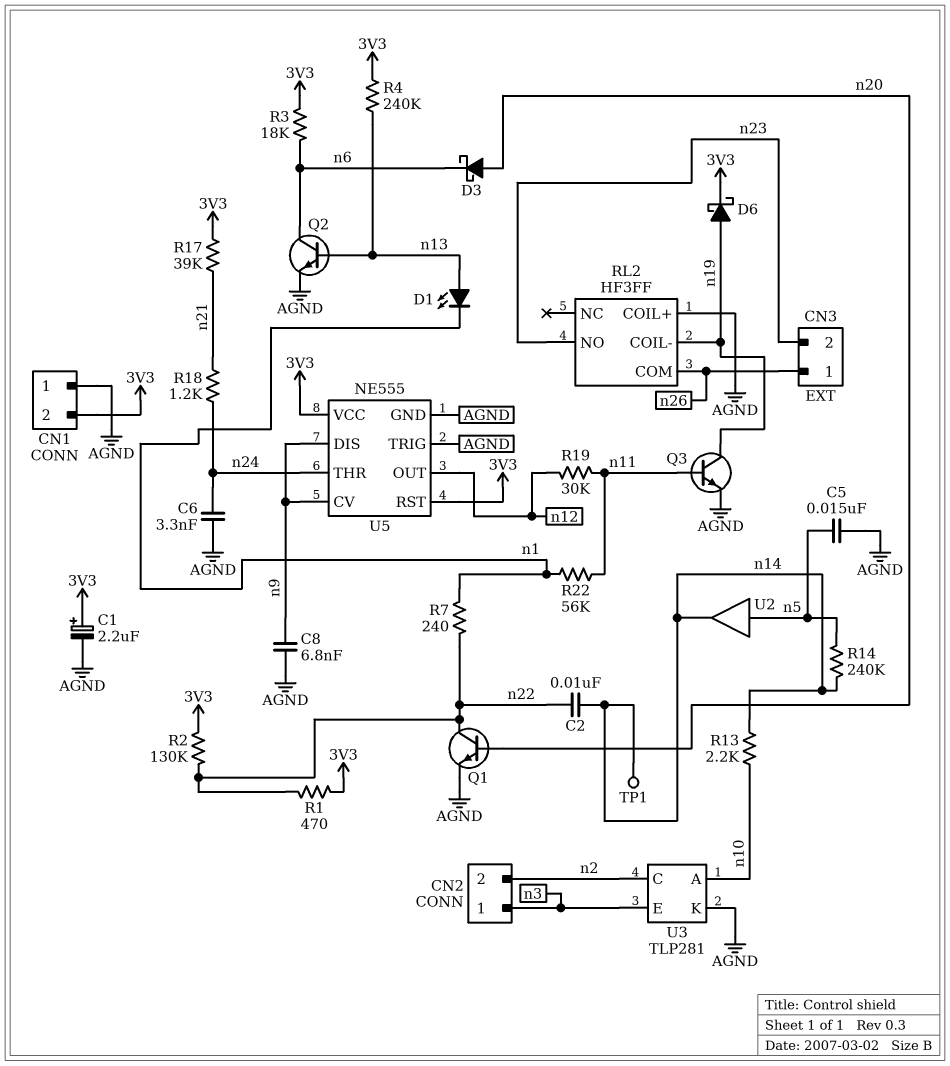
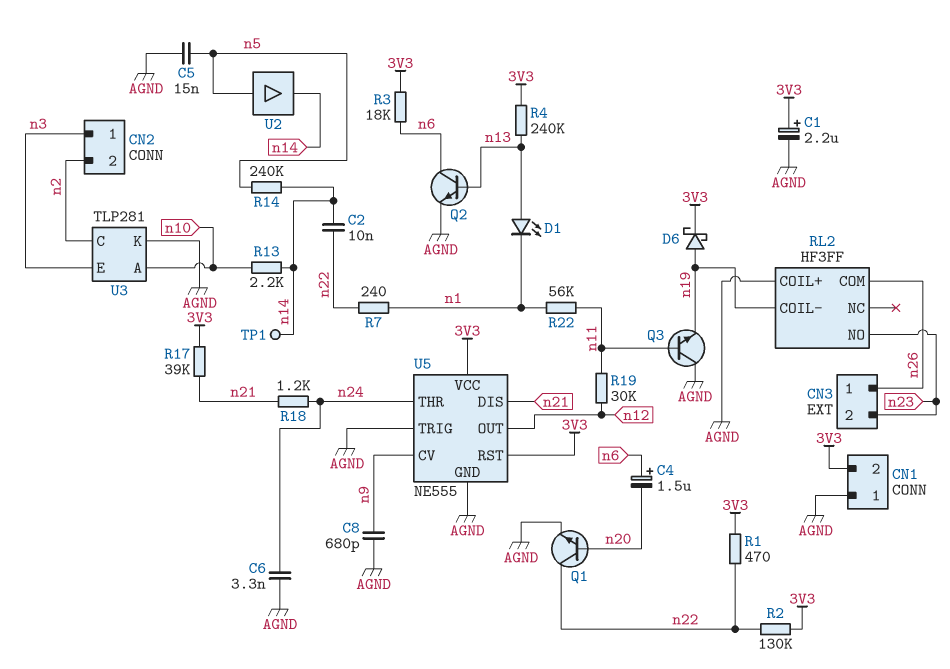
C4: none -> 1.5uF (plus n6, minus n20)
C8: 6.8nF (AGND, n9) -> 680pF (AGND, n9)
D3: schottky (A n20, K n6) -> none
Q3: NPN (B n11, C n19, E AGND) -> NPN (B n11, C AGND, E n19)
U5 pin DIS: n9 -> n21

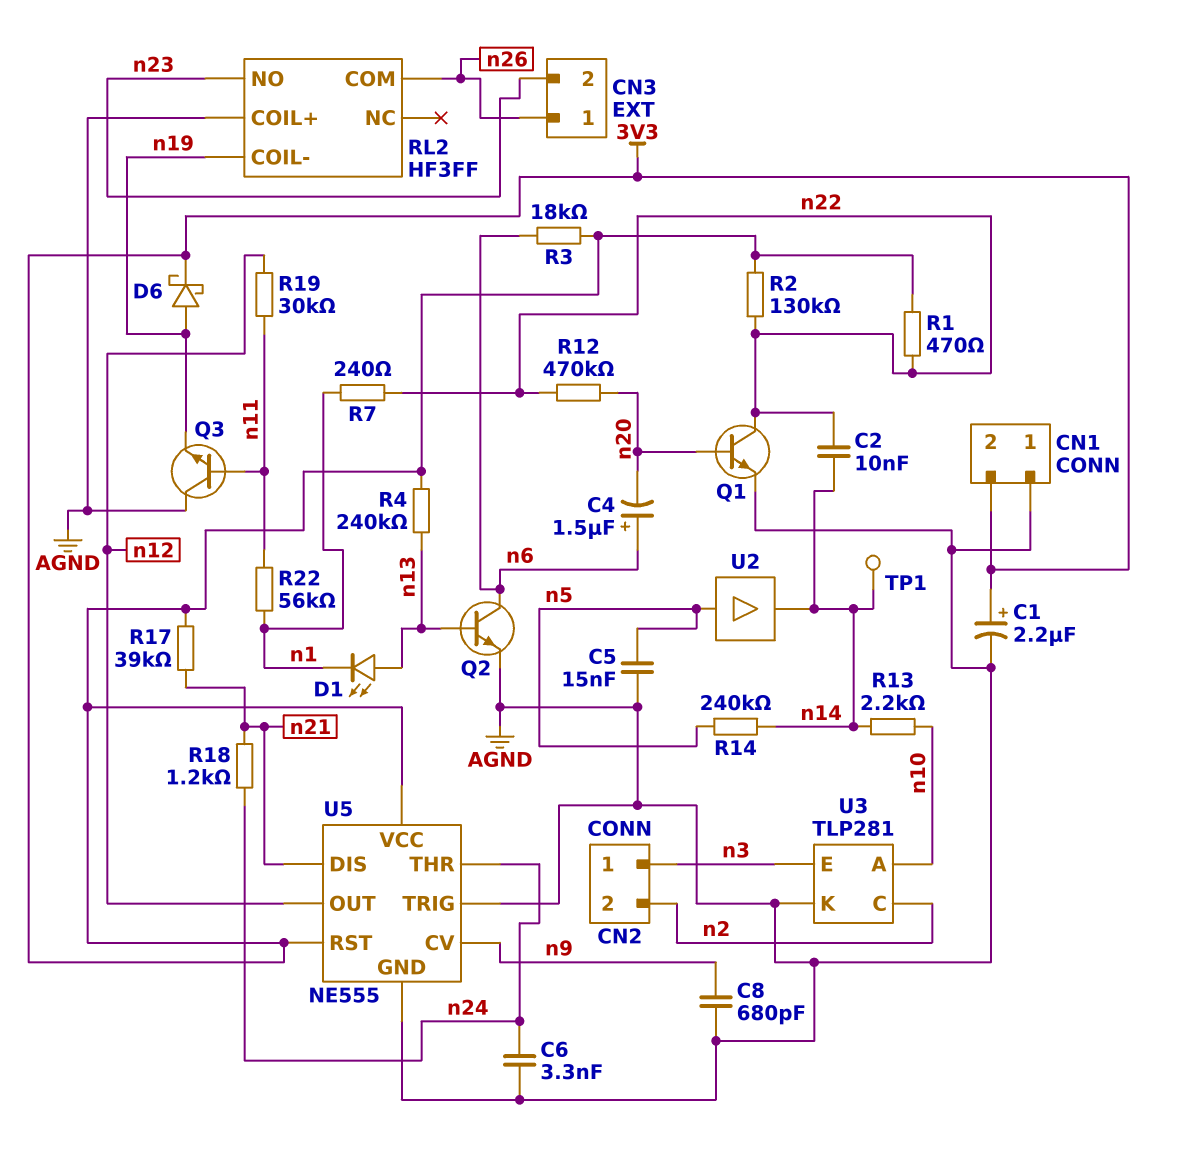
R12: none -> 470k (n20, n22)

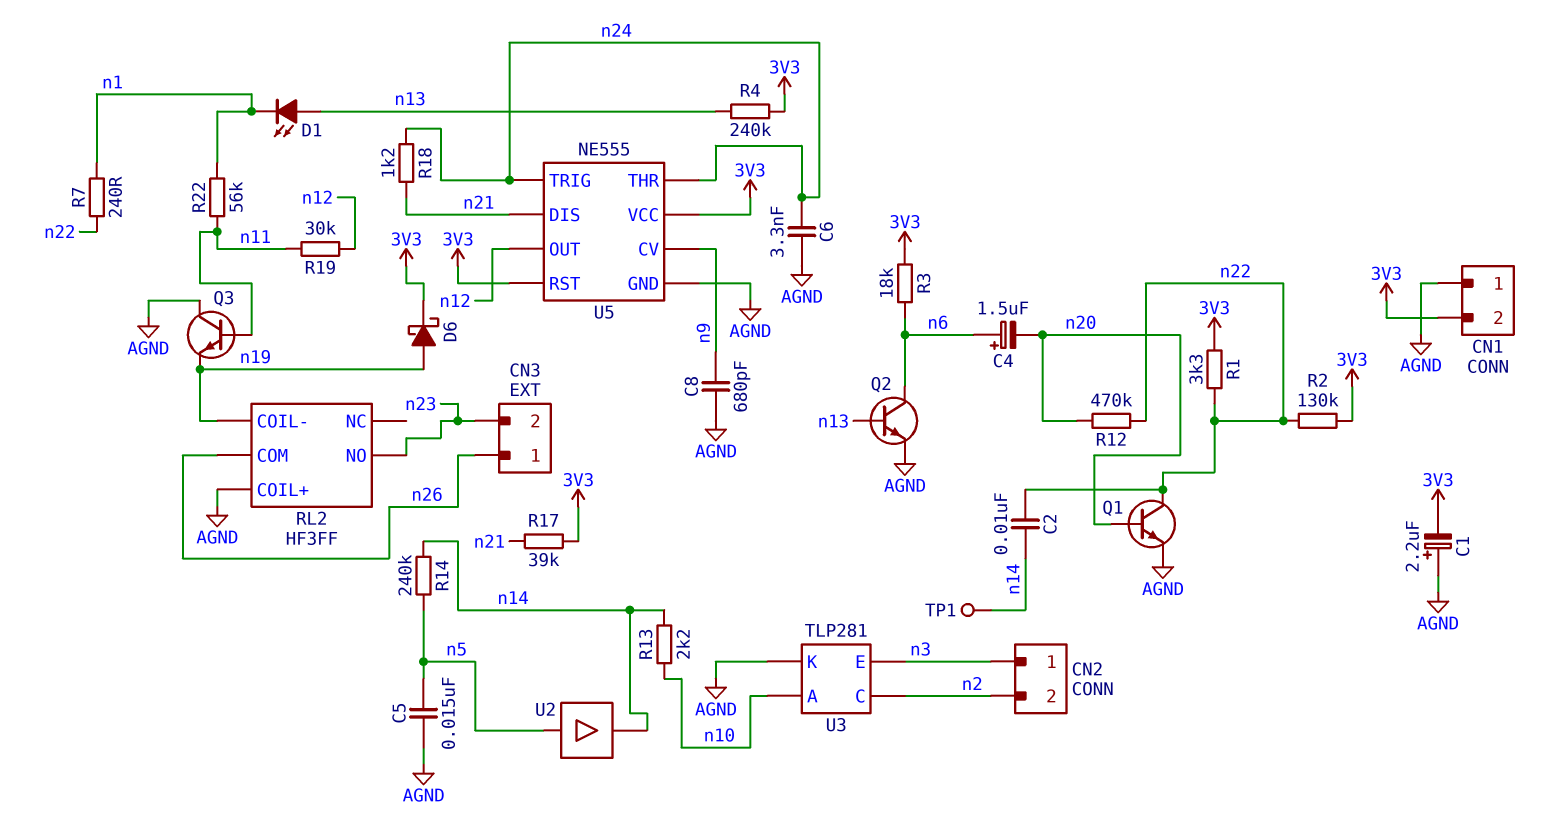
C1: 2.2uF (plus 3V3, minus AGND) -> 2.2uF (plus AGND, minus 3V3)
R1: 470 (3V3, n22) -> 3.3k (3V3, n22)
U5 pin TRIG: AGND -> n24

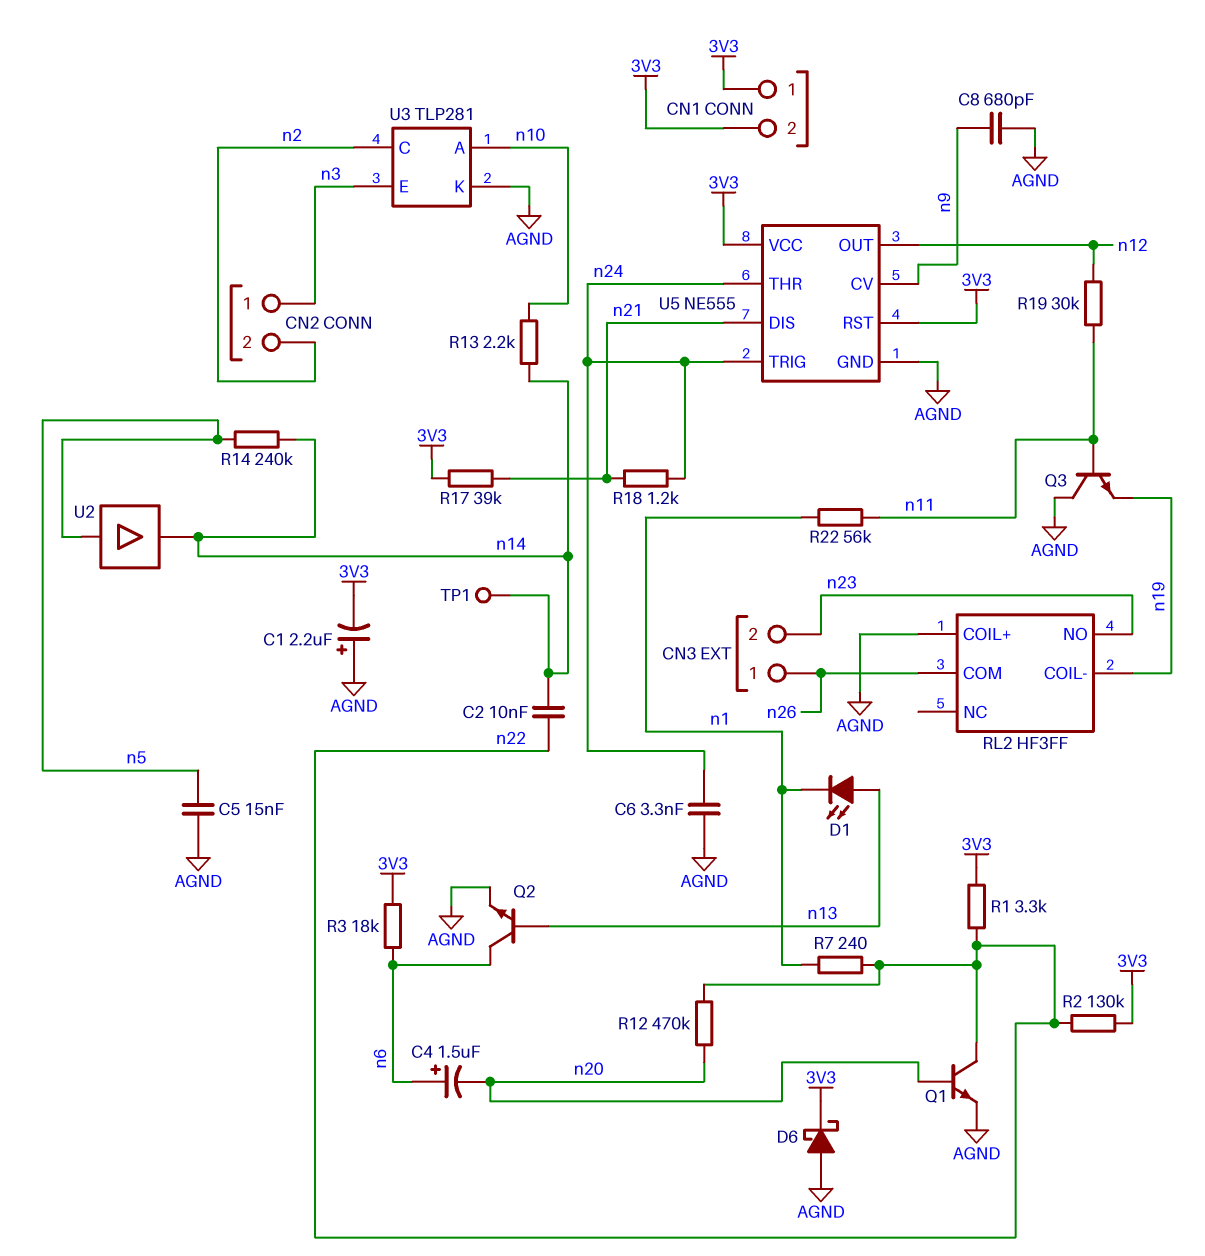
CN1 pin 1: AGND -> 3V3
D6: schottky (A n19, K 3V3) -> schottky (A AGND, K 3V3)
R4: 240k (3V3, n13) -> none

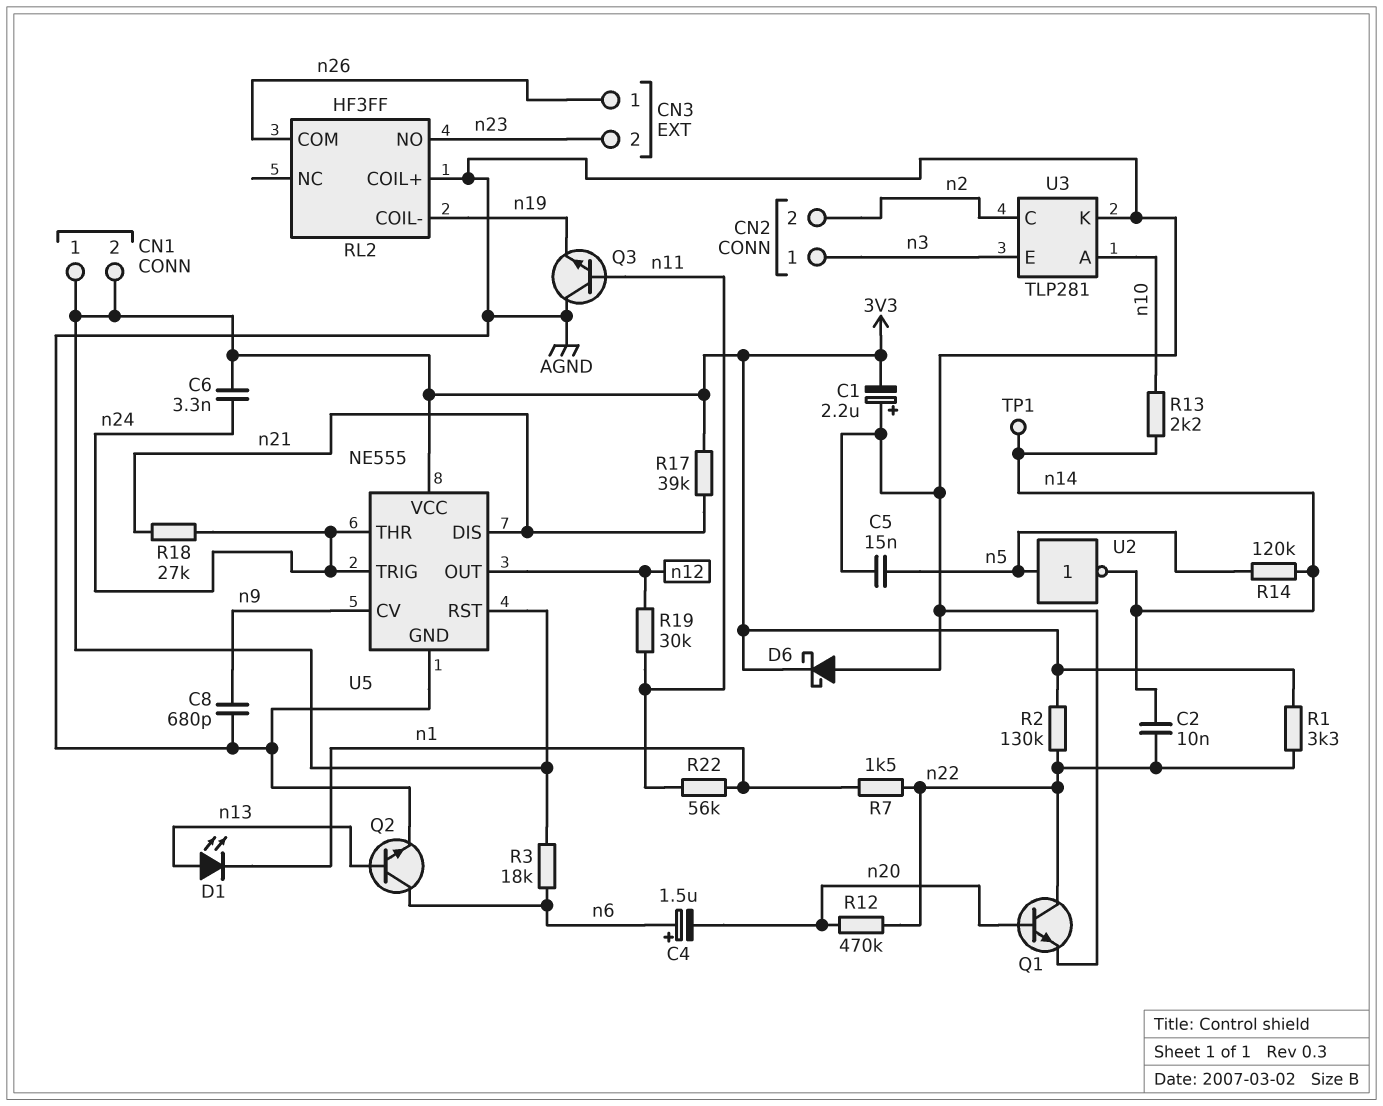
C6: 3.3nF (AGND, n24) -> 3.3nF (3V3, n24)
R7: 240 (n1, n22) -> 1.5k (n1, n22)
R14: 240k (n5, n14) -> 120k (n5, n14)
R18: 1.2k (n21, n24) -> 27k (n21, n24)
U2: buffer (in n5, out n14) -> NOT (in n5, out n14)

